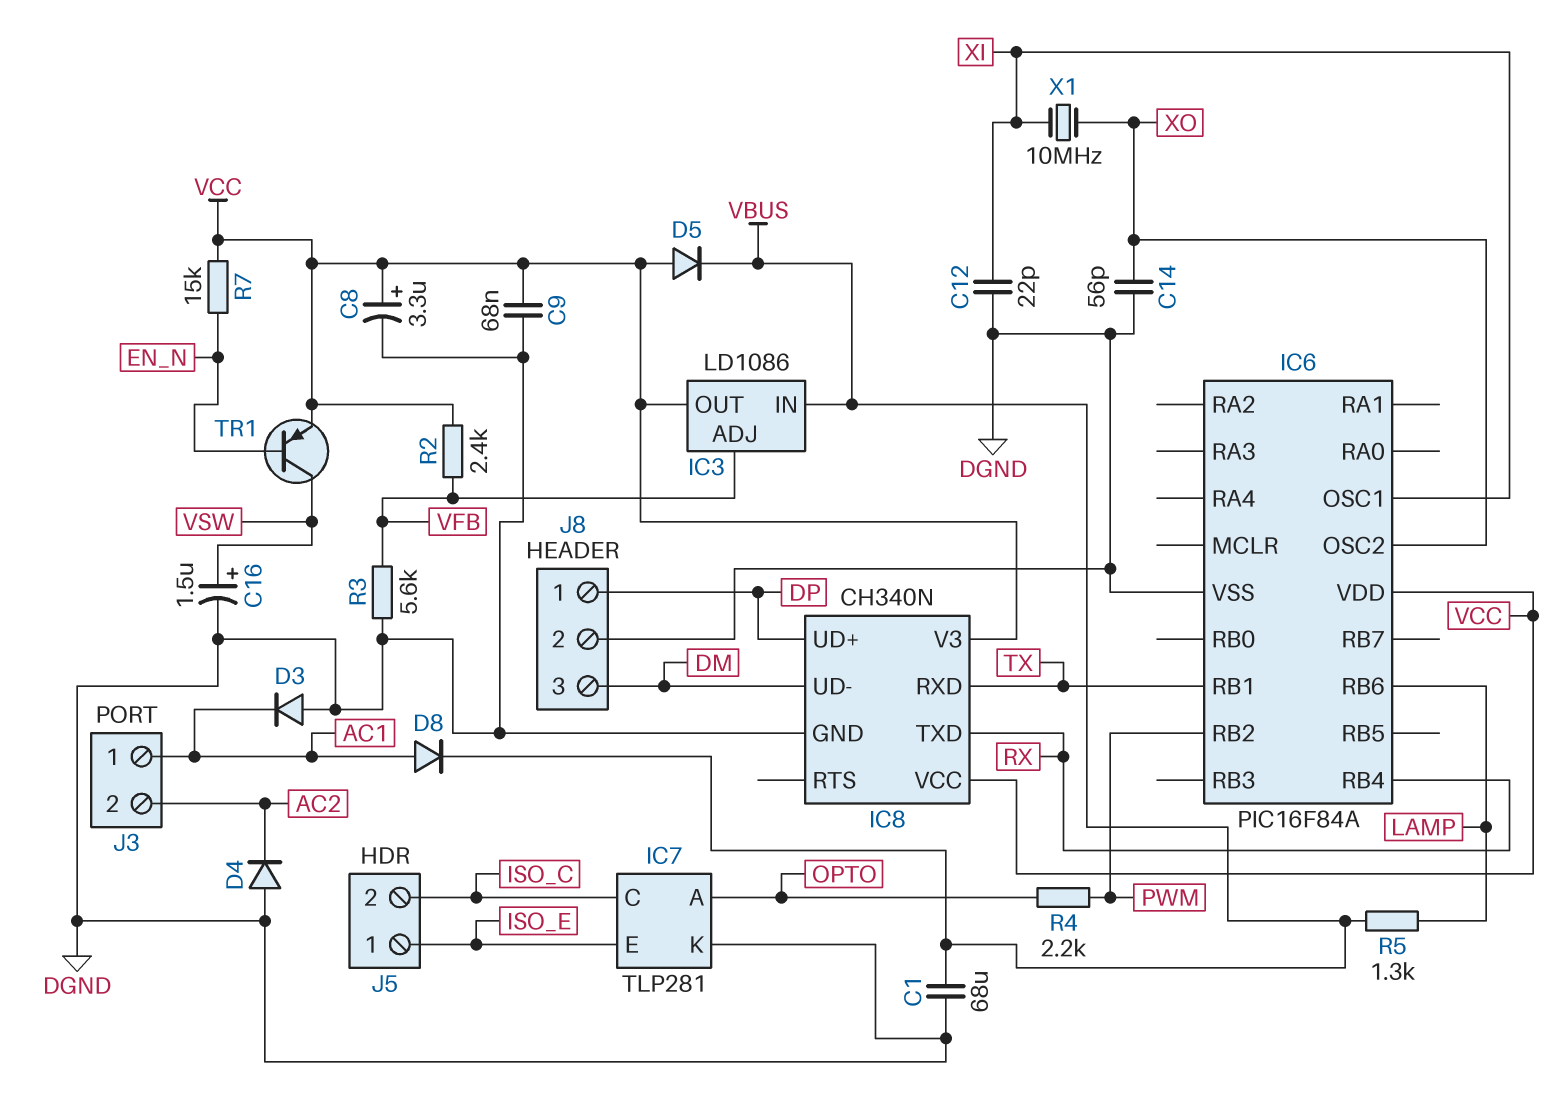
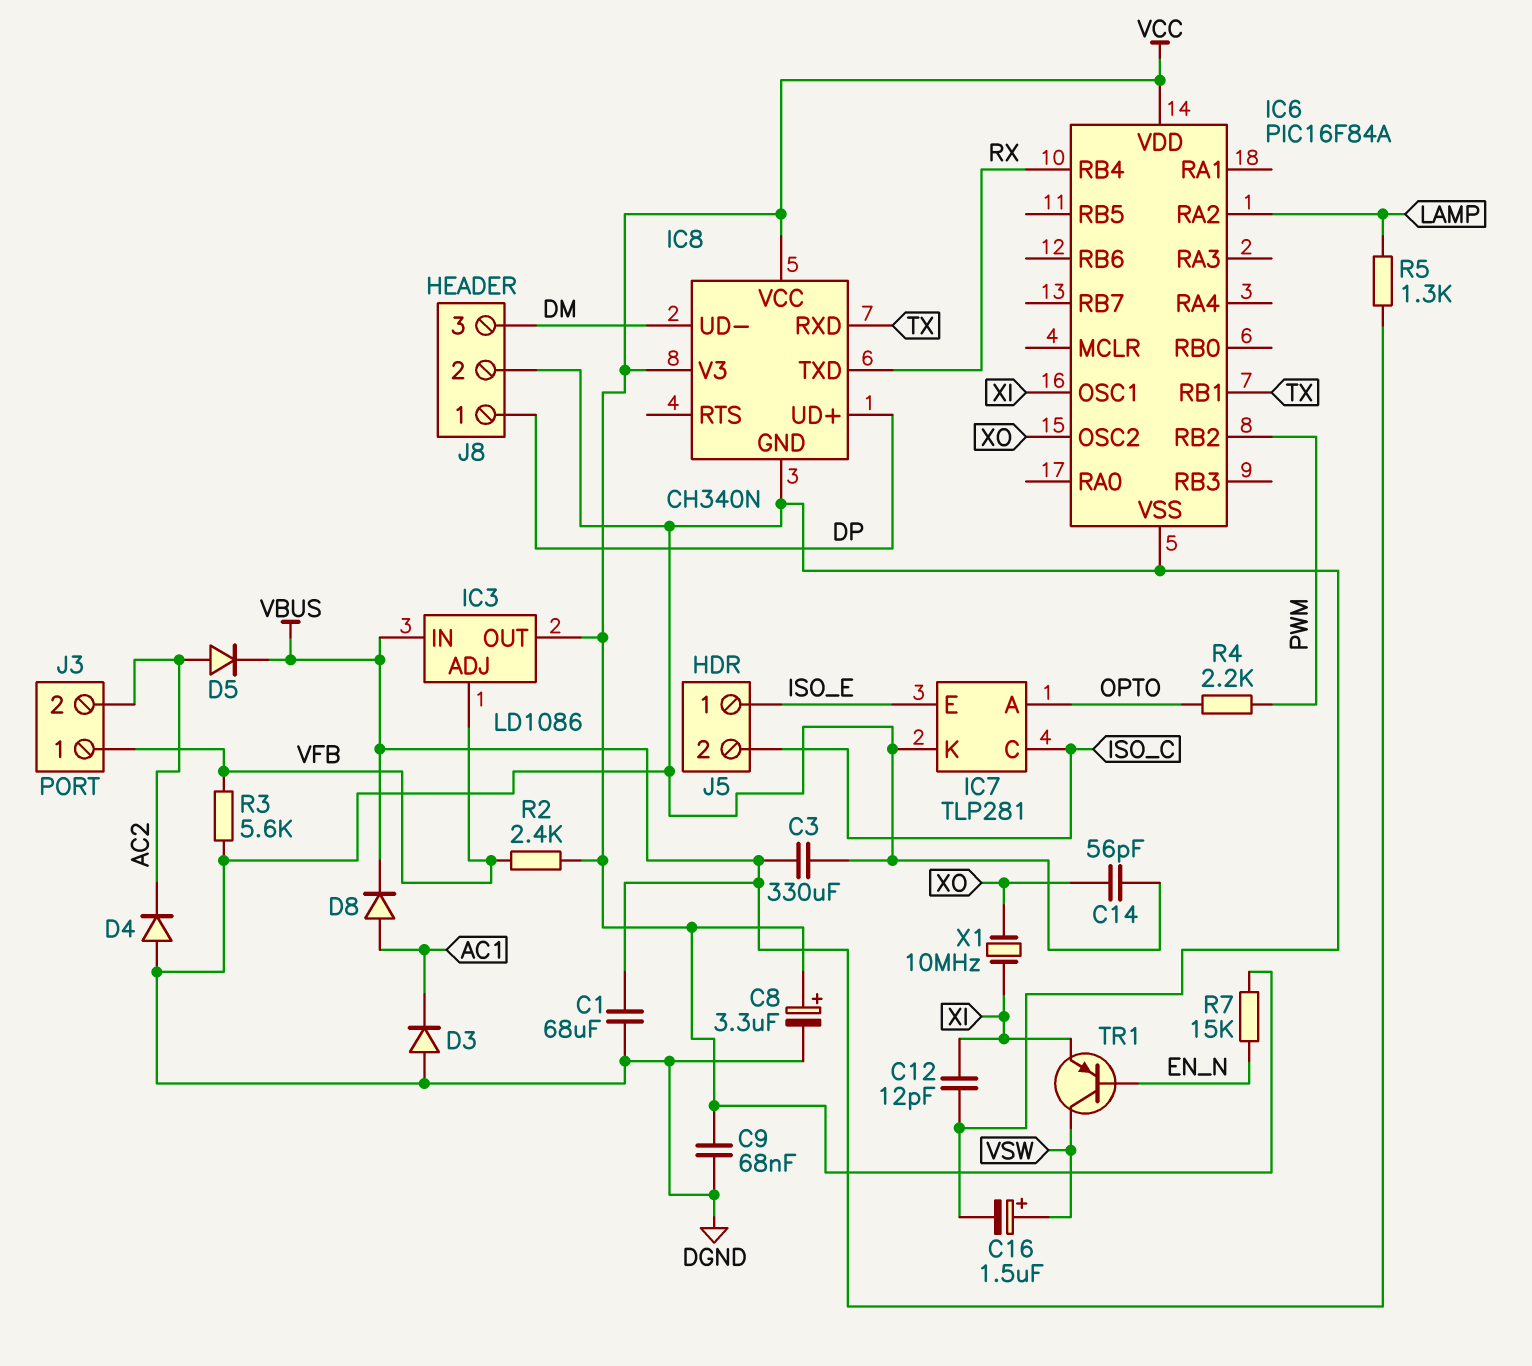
C3: none -> 330uF (DGND, VBUS)
C12: 22pF (DGND, XI) -> 12pF (DGND, XI)
D5: diode (A VCC, K VBUS) -> diode (A AC2, K VBUS)
IC6 pin RA2: none -> LAMP
IC6 pin RB6: LAMP -> none
J3 pin 1: AC1 -> VFB
TR1: PNP (B EN_N, C VSW, E VCC) -> PNP (B EN_N, C VSW, E XI)

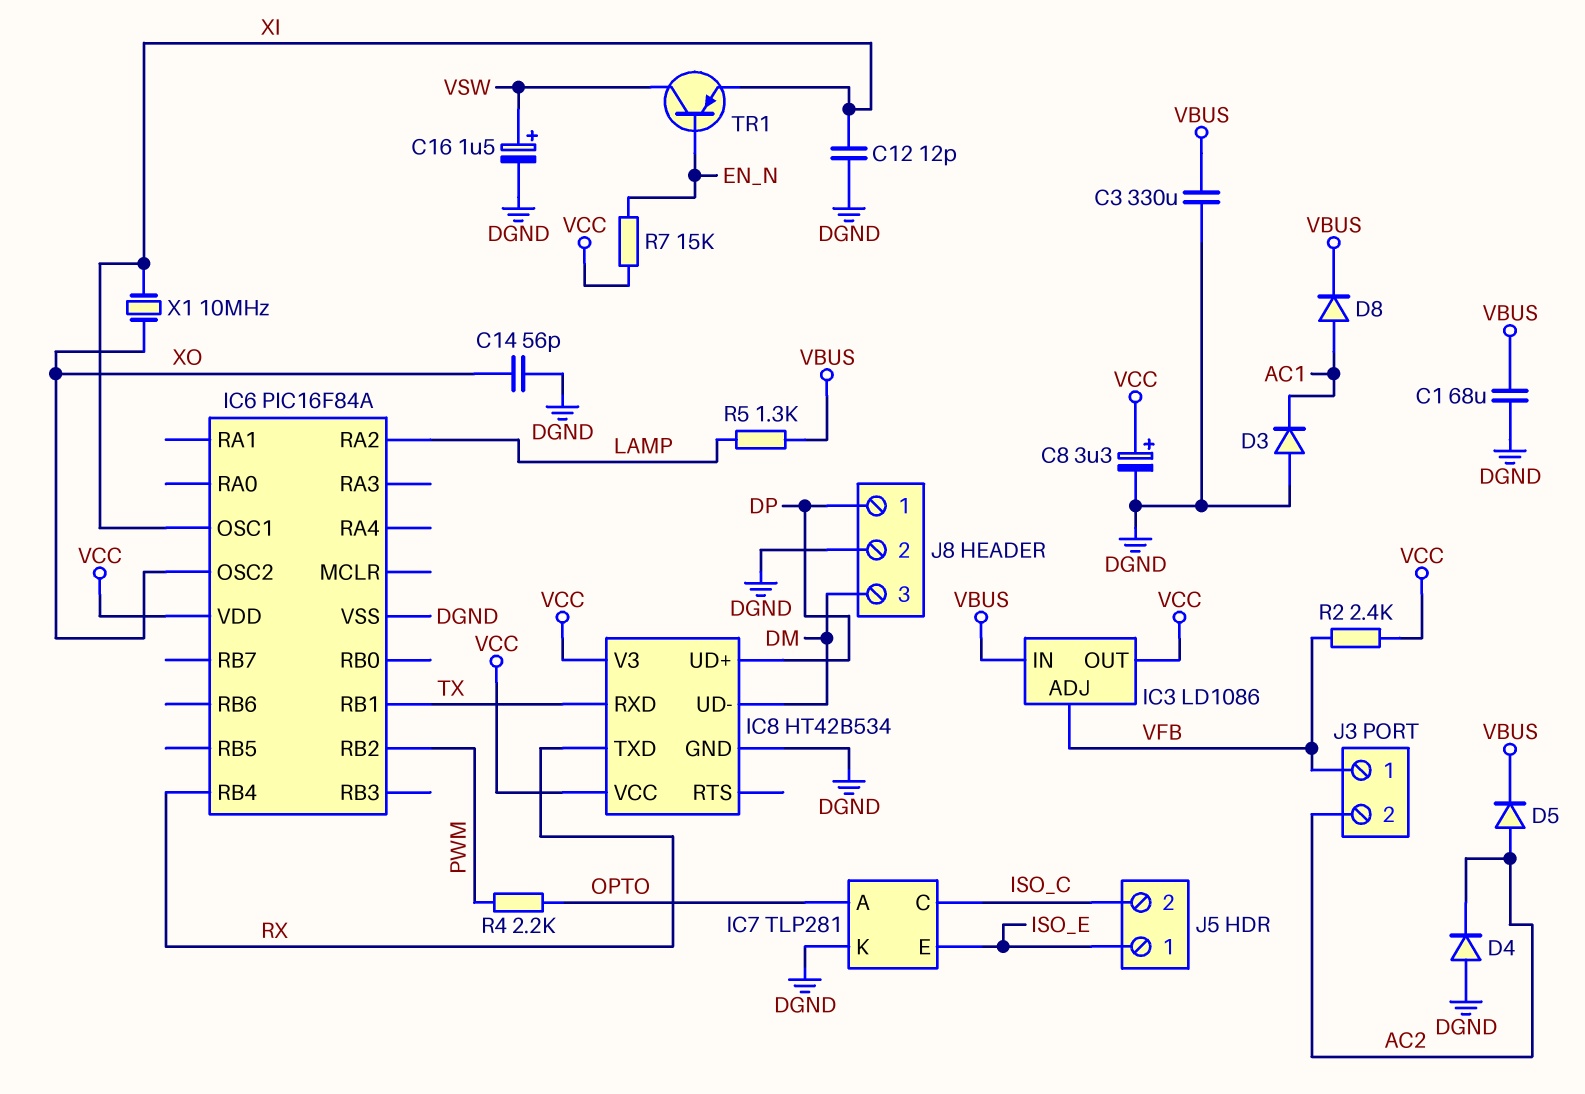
C9: 68nF (DGND, VCC) -> none
IC8: CH340N -> HT42B534
R3: 5.6k (DGND, VFB) -> none

